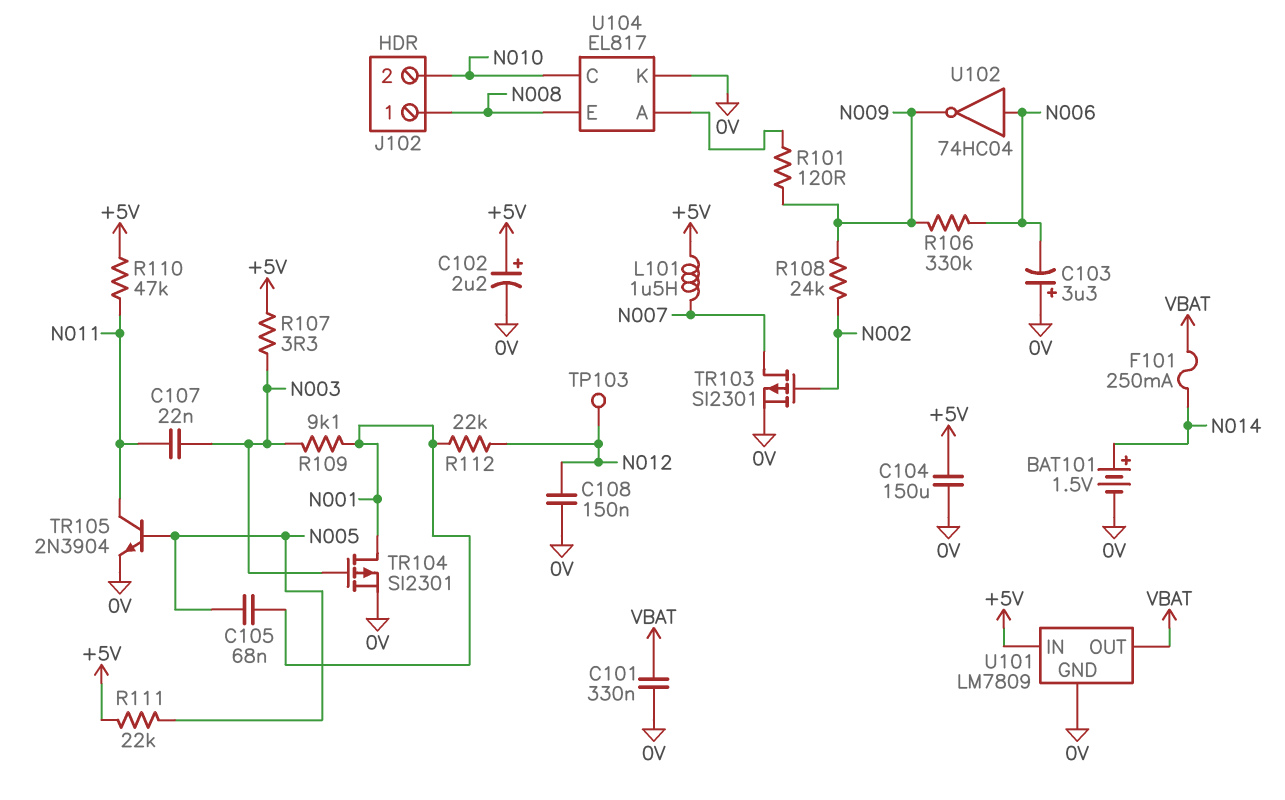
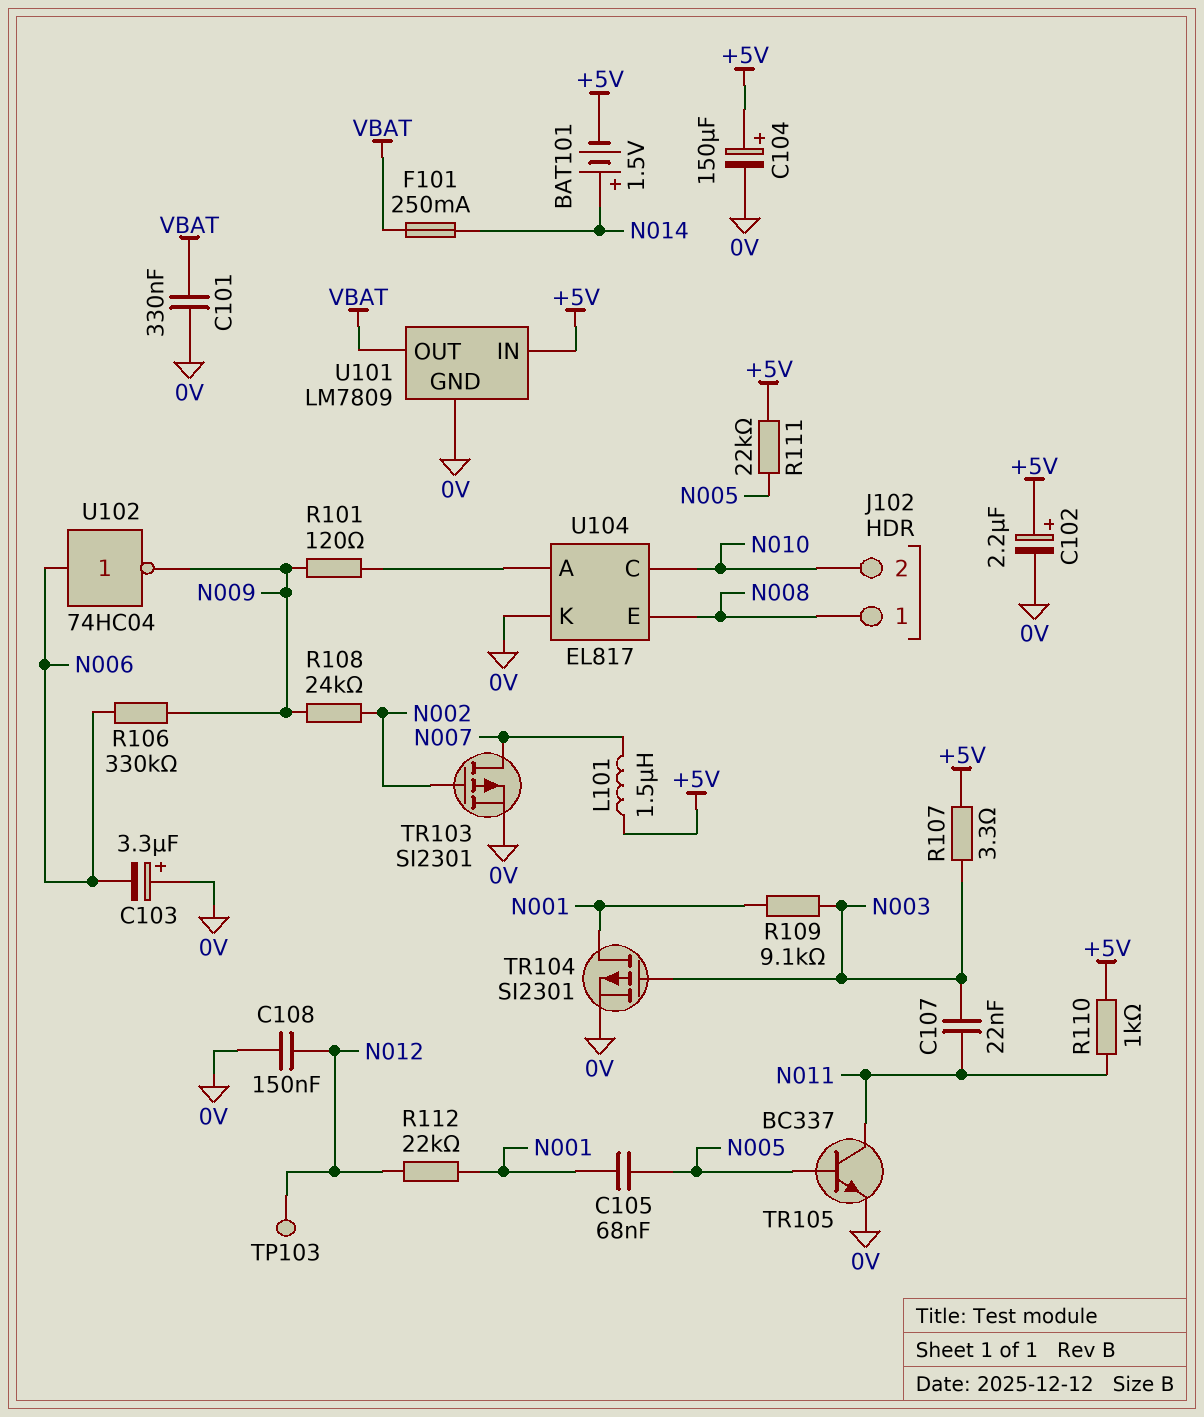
BAT101: 1.5V (plus N014, minus 0V) -> 1.5V (plus N014, minus +5V)
C104: 150uF (+5V, 0V) -> 150uF (plus +5V, minus 0V)
R110: 47k (+5V, N011) -> 1k (+5V, N011)
TR105: NPN 2N3904 (B N005, C N011, E 0V) -> NPN BC337 (B N005, C N011, E 0V)

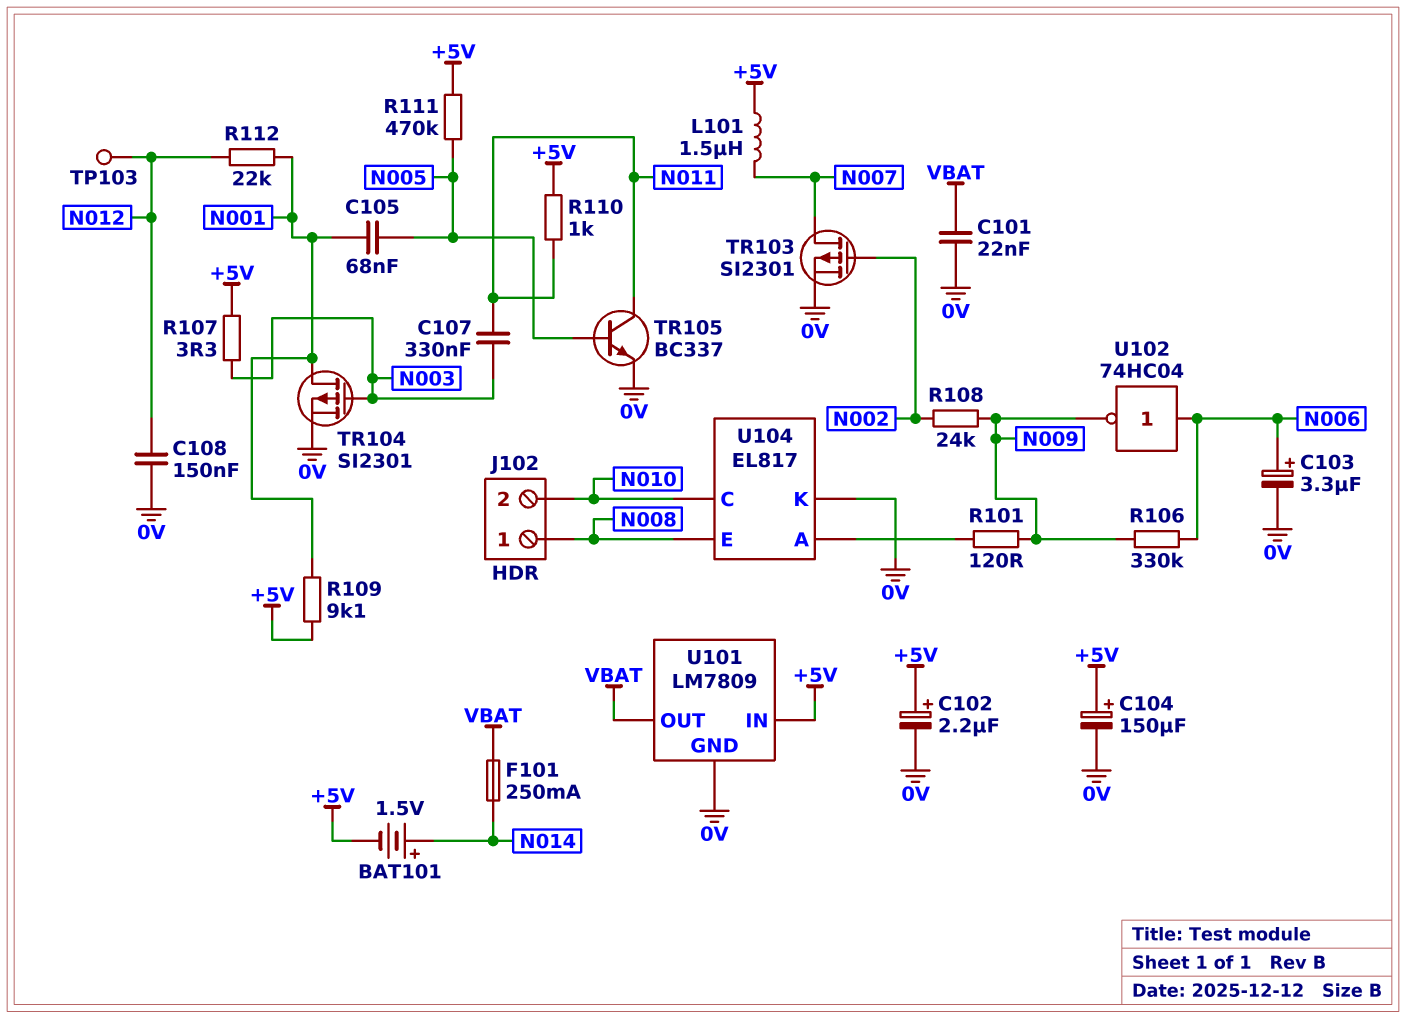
C101: 330nF (0V, VBAT) -> 22nF (0V, VBAT)
C103: 3.3uF (plus 0V, minus N006) -> 3.3uF (plus N006, minus 0V)
C107: 22nF (N003, N011) -> 330nF (N003, N011)
R109: 9.1k (N001, N003) -> 9.1k (+5V, N001)
R111: 22k (+5V, N005) -> 470k (+5V, N005)

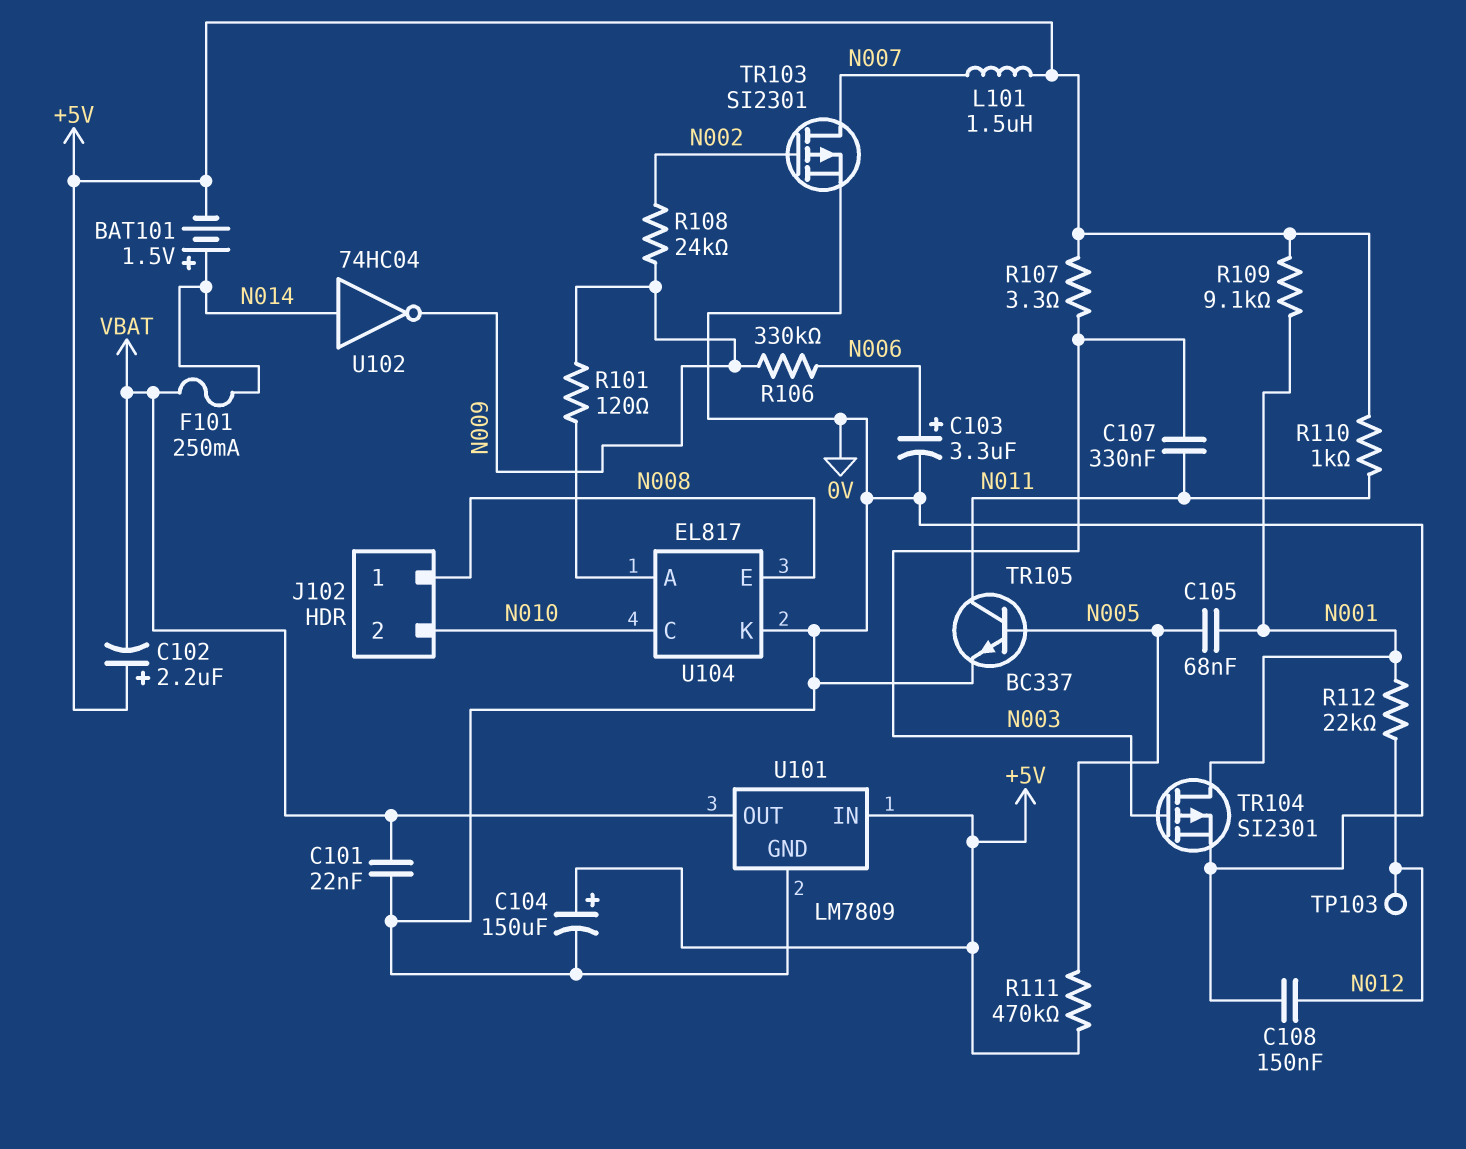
C102: 2.2uF (plus +5V, minus 0V) -> 2.2uF (plus +5V, minus VBAT)
U102: NOT 74HC04 (in N006, out N009) -> NOT 74HC04 (in N014, out N009)

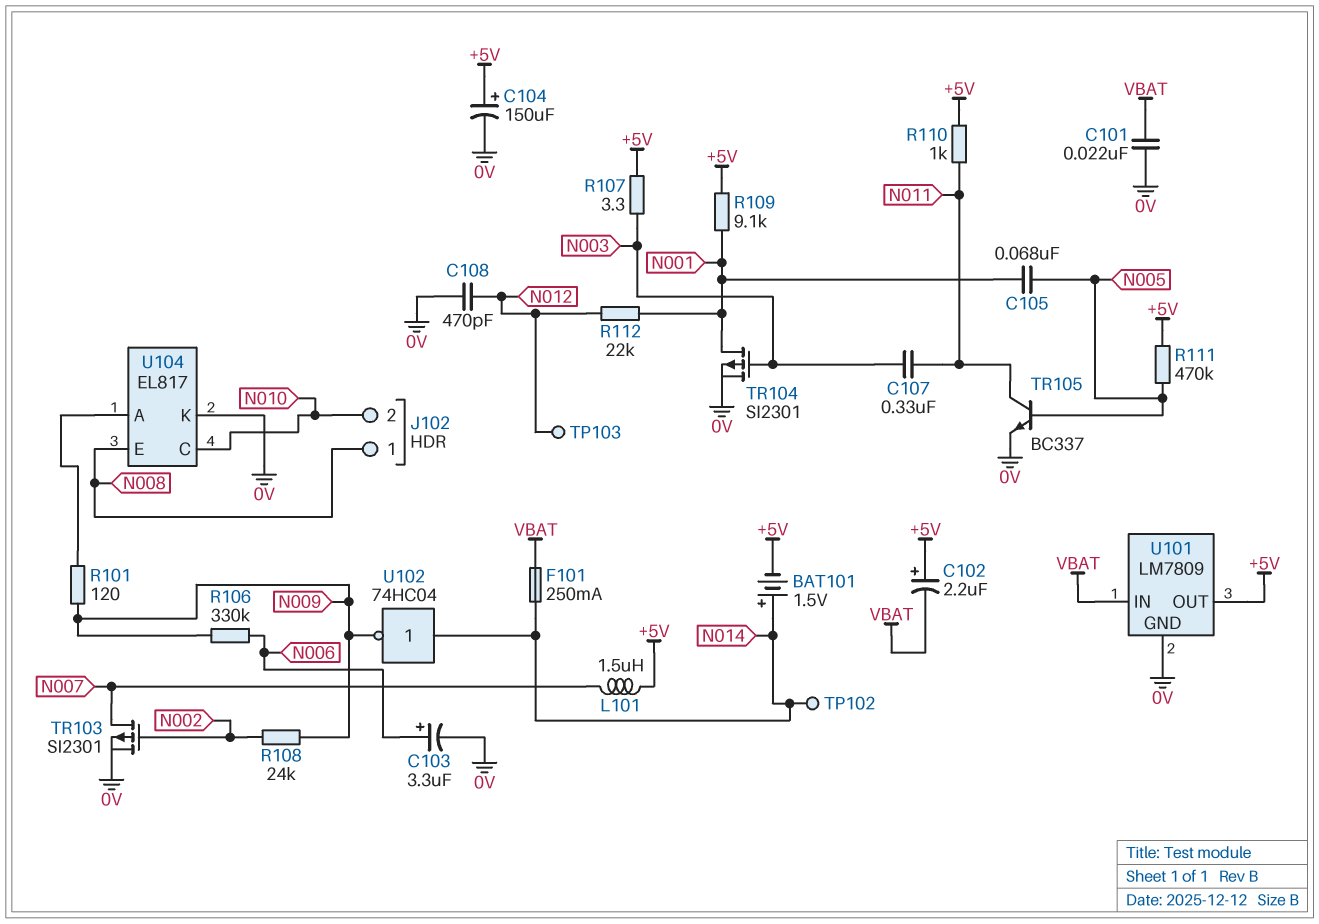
C108: 150nF (0V, N012) -> 470pF (0V, N012)
TP102: none -> test point (N014)
U101 pin IN: +5V -> VBAT
U101 pin OUT: VBAT -> +5V

